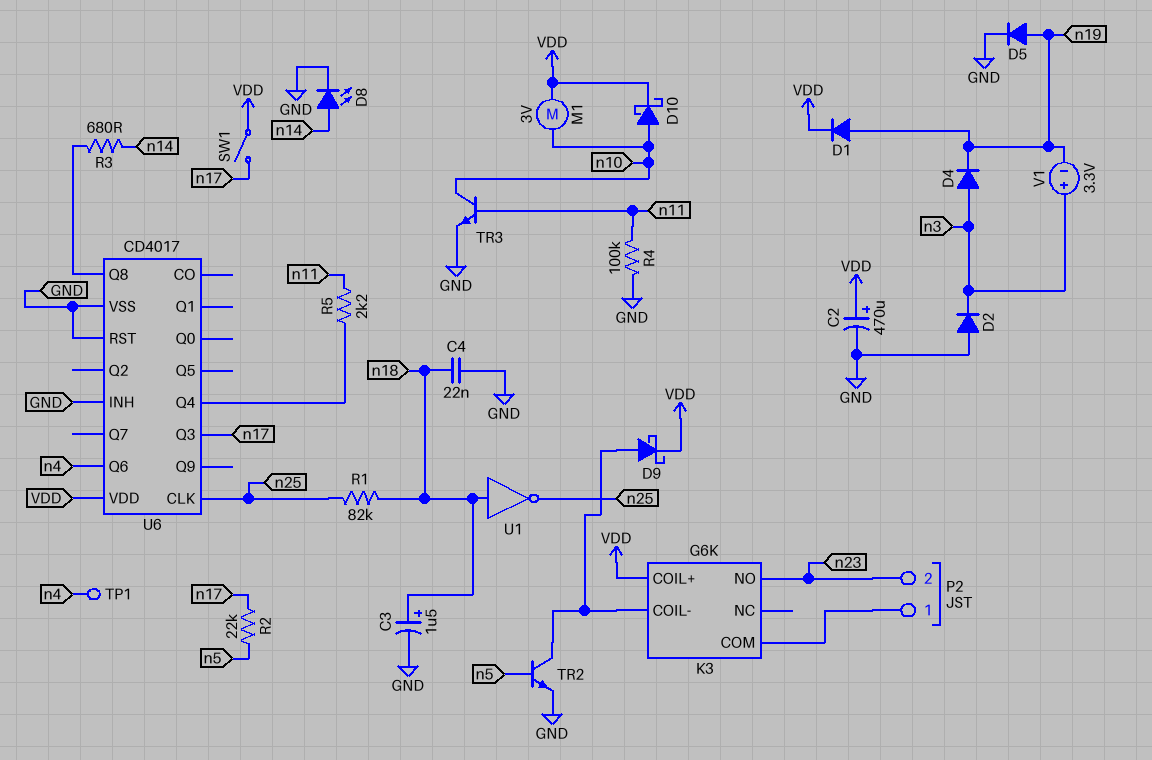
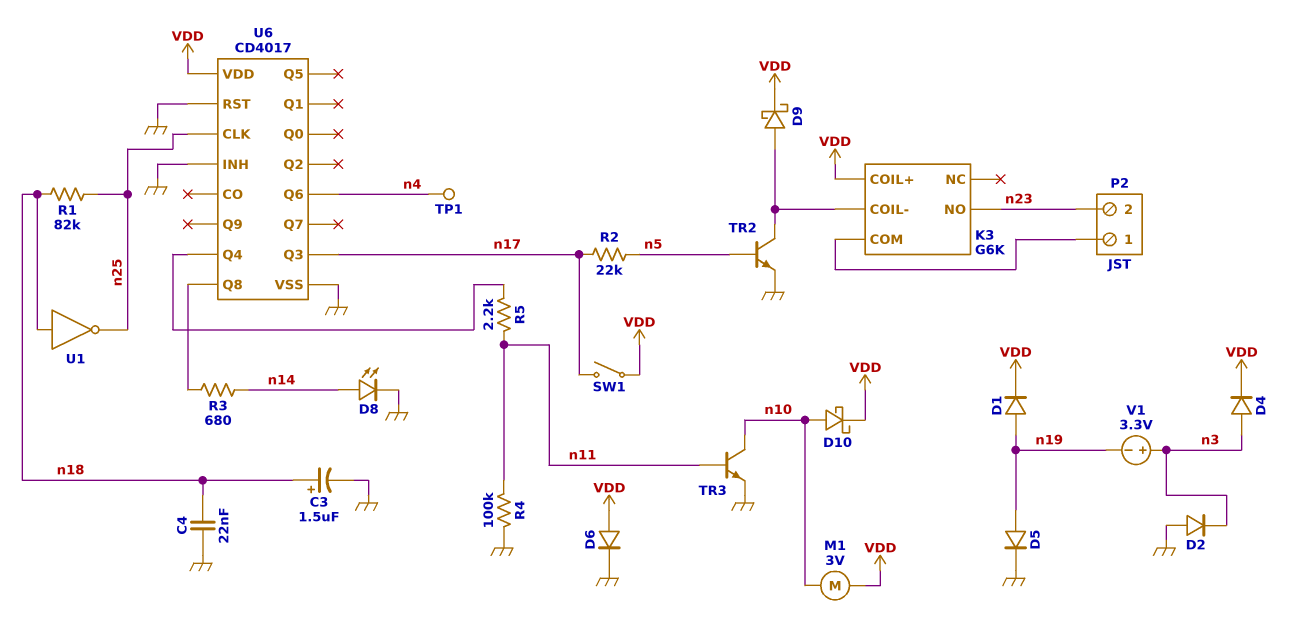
C2: 470uF (plus VDD, minus GND) -> none
D4: diode (A n3, K n19) -> diode (A n3, K VDD)
D6: none -> diode (A VDD, K GND)

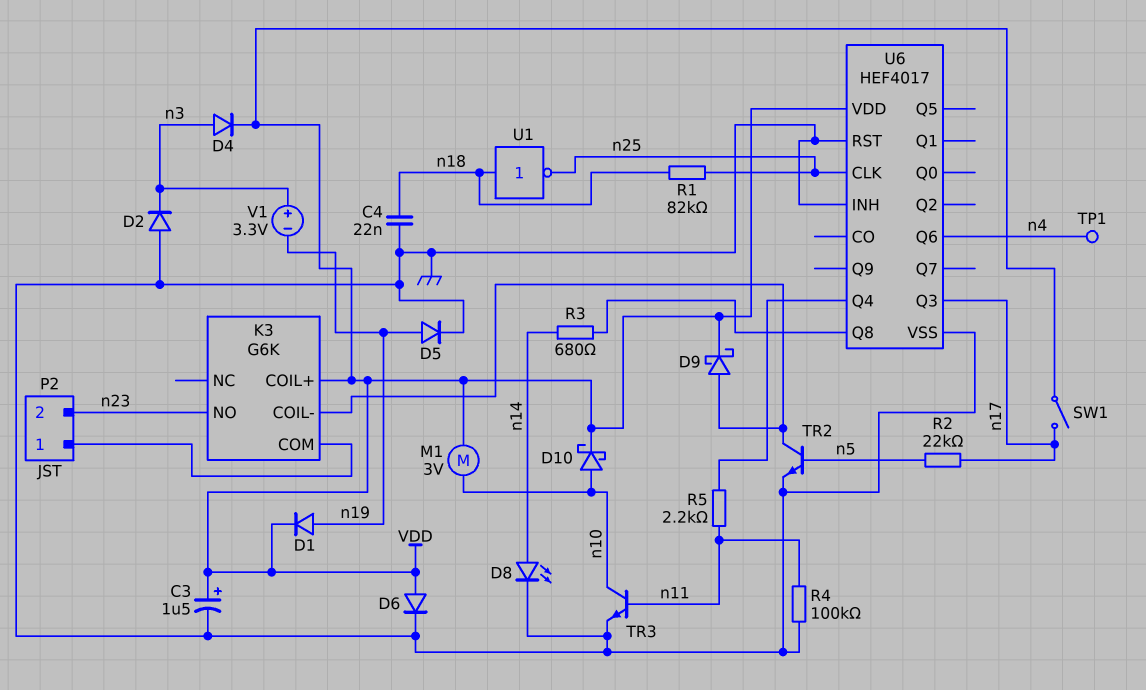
C3: 1.5uF (plus n18, minus GND) -> 1.5uF (plus VDD, minus GND)
U6: CD4017 -> HEF4017

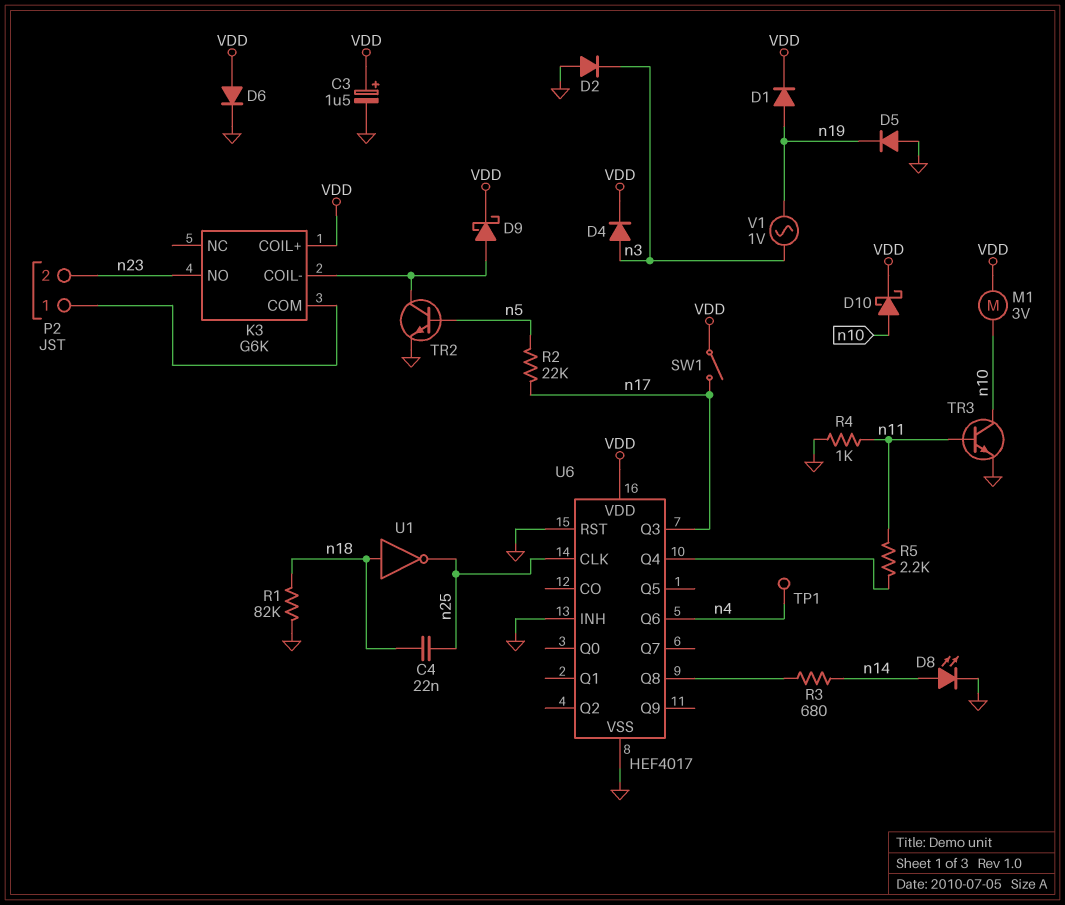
C4: 22nF (GND, n18) -> 22nF (n18, n25)
D5: diode (A n19, K GND) -> diode (A GND, K n19)
R1: 82k (n18, n25) -> 82k (GND, n18)
R4: 100k (GND, n11) -> 1k (GND, n11)
V1: 3.3V (plus n3, minus n19) -> AC 1V (n3, n19)

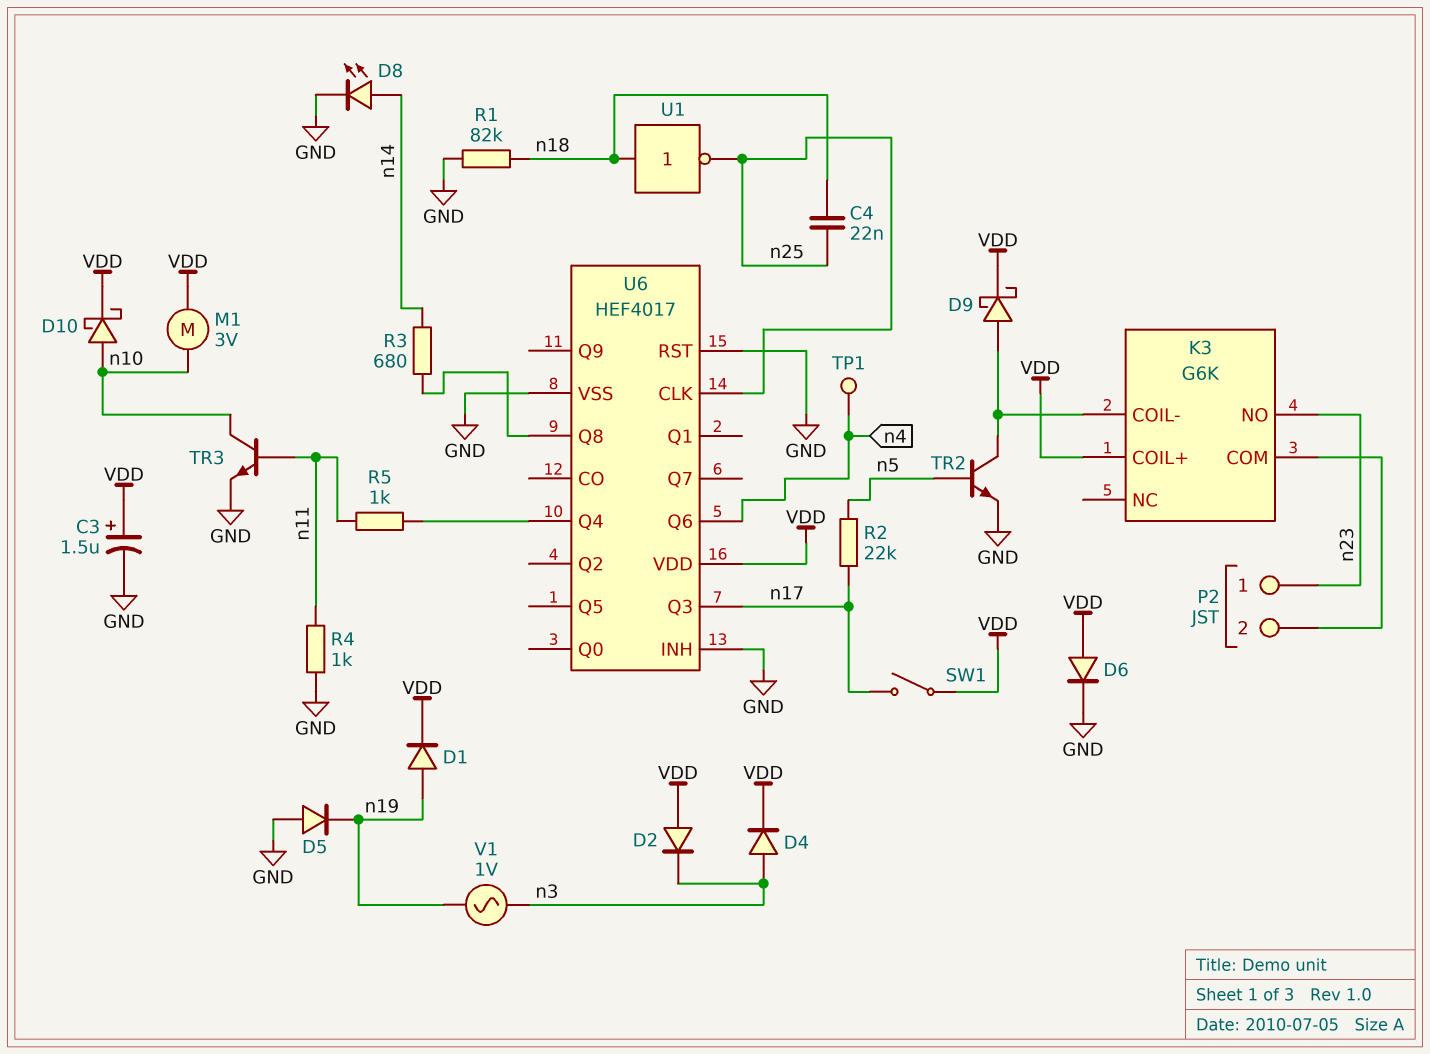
D2: diode (A GND, K n3) -> diode (A VDD, K n3)
P2 pin 1: K3/COM -> n23
P2 pin 2: n23 -> K3/COM
R5: 2.2k (U6/Q4, n11) -> 1k (U6/Q4, n11)

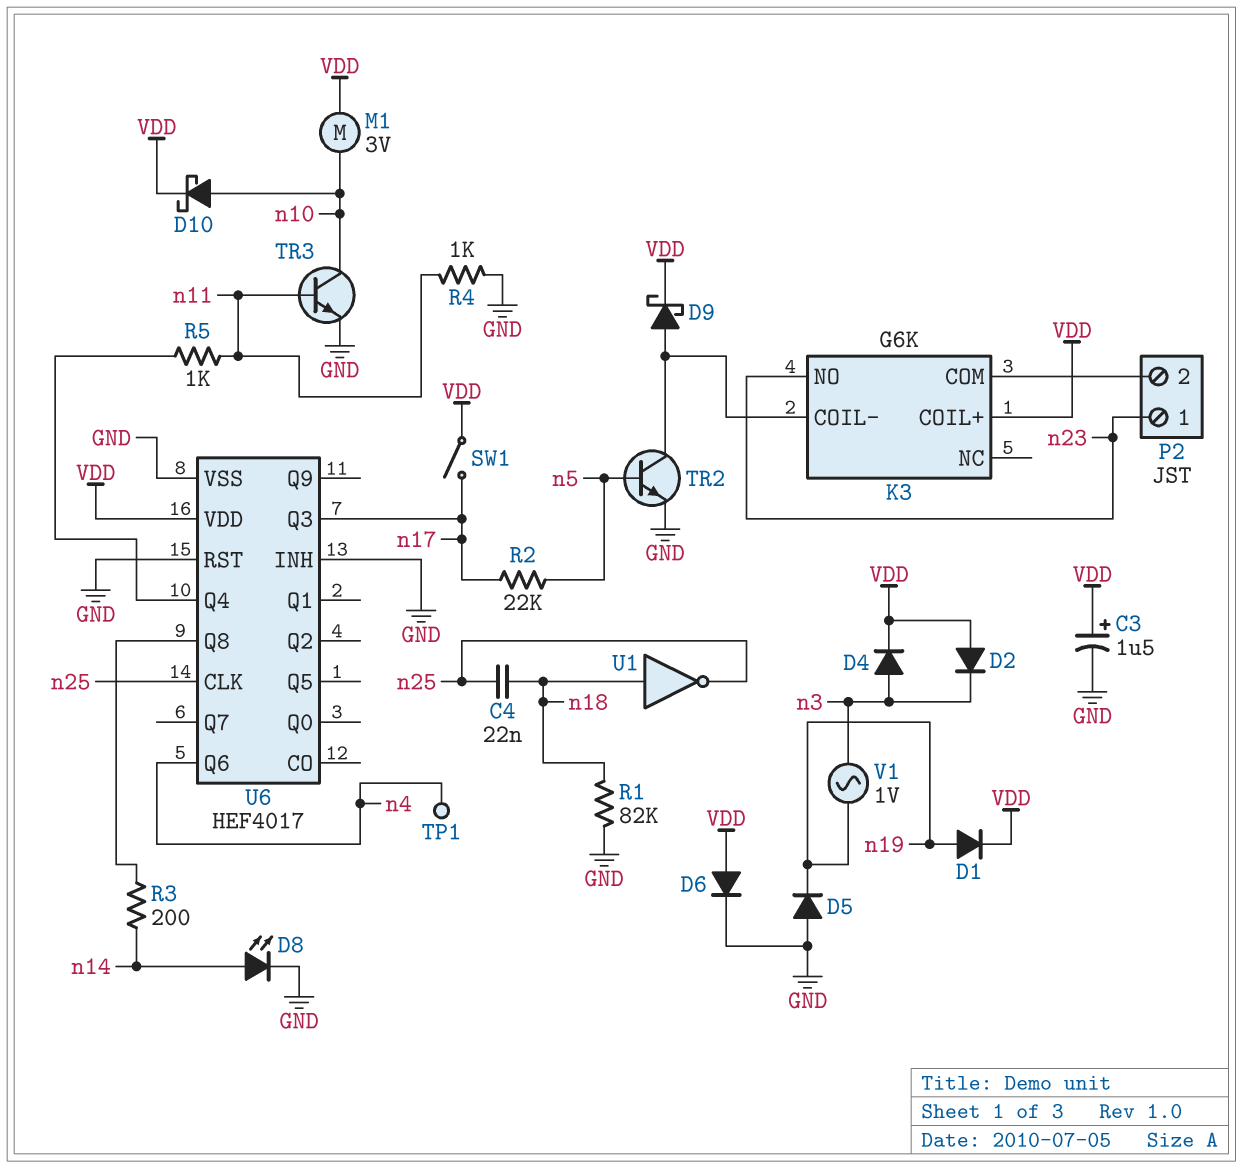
R3: 680 (U6/Q8, n14) -> 200 (U6/Q8, n14)

